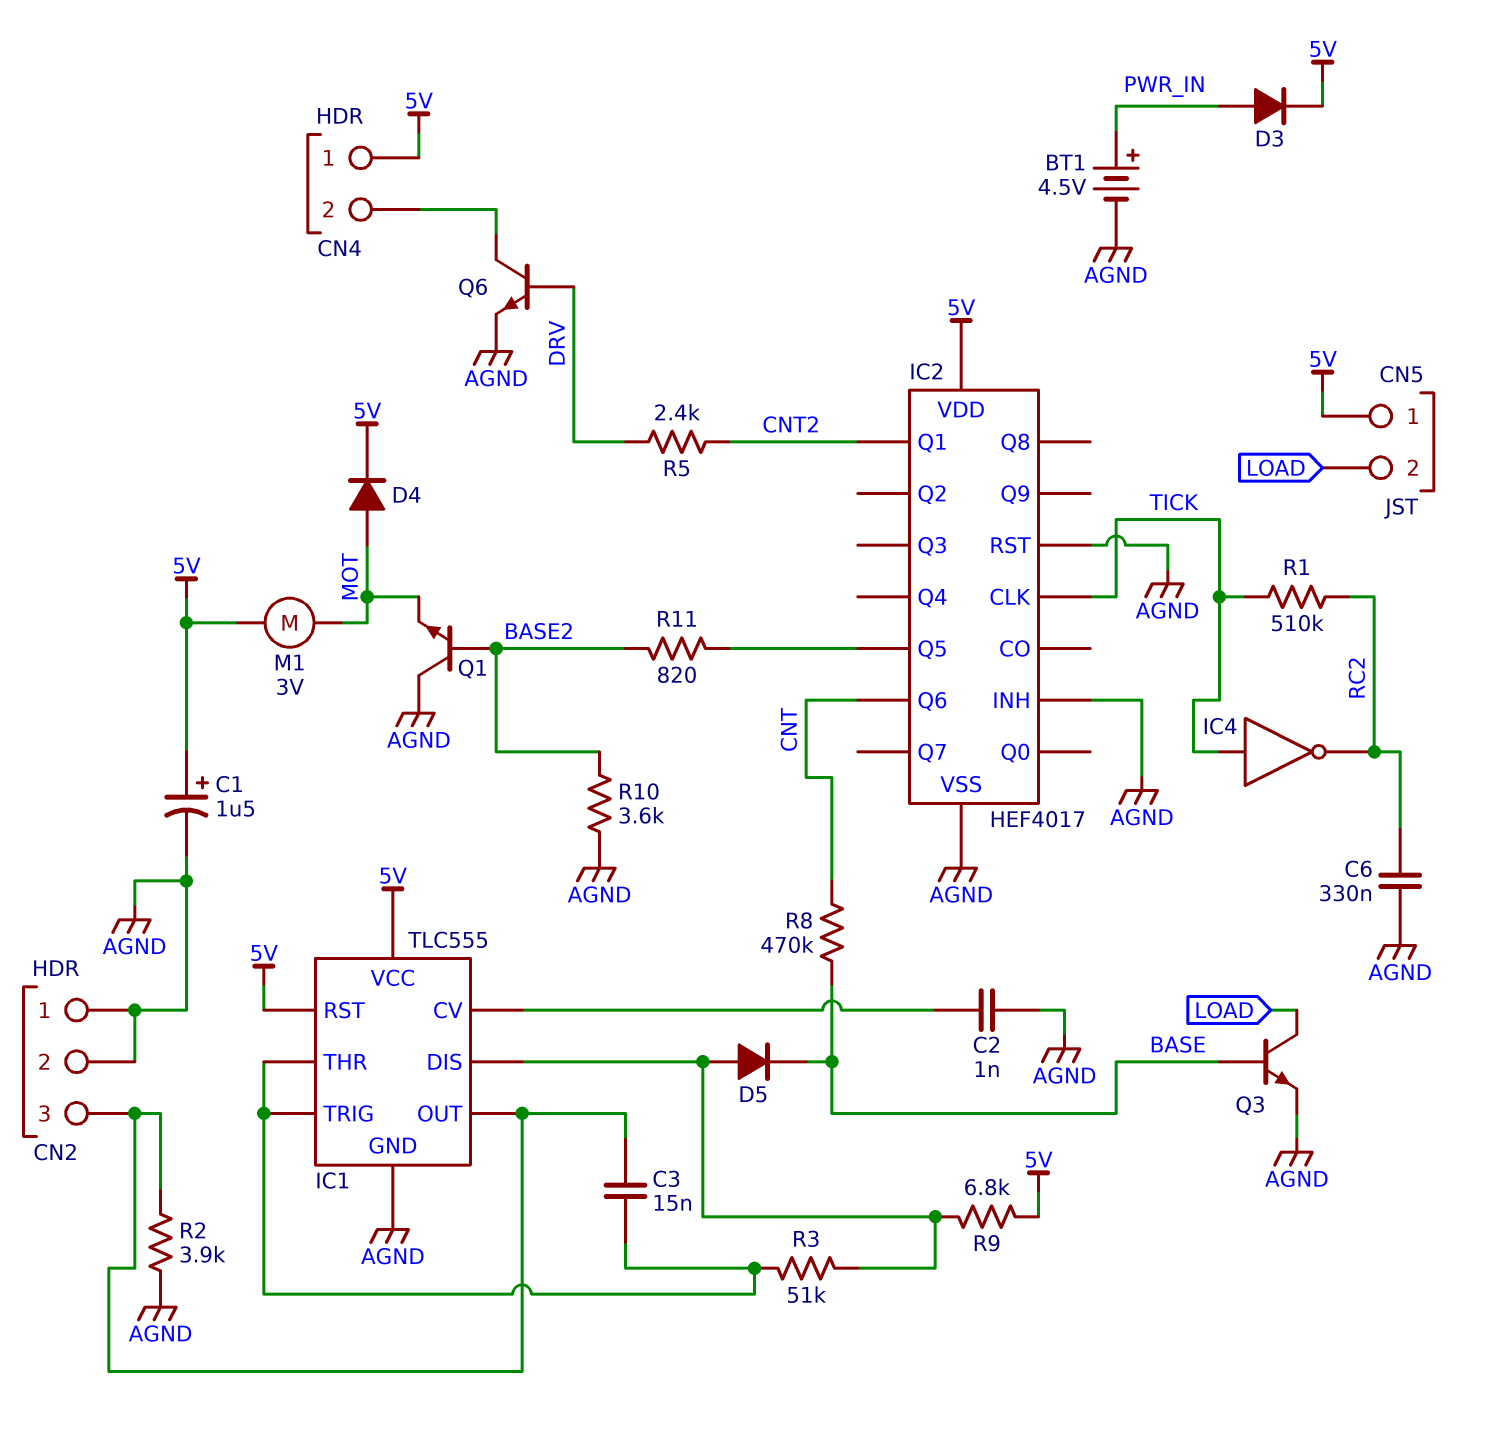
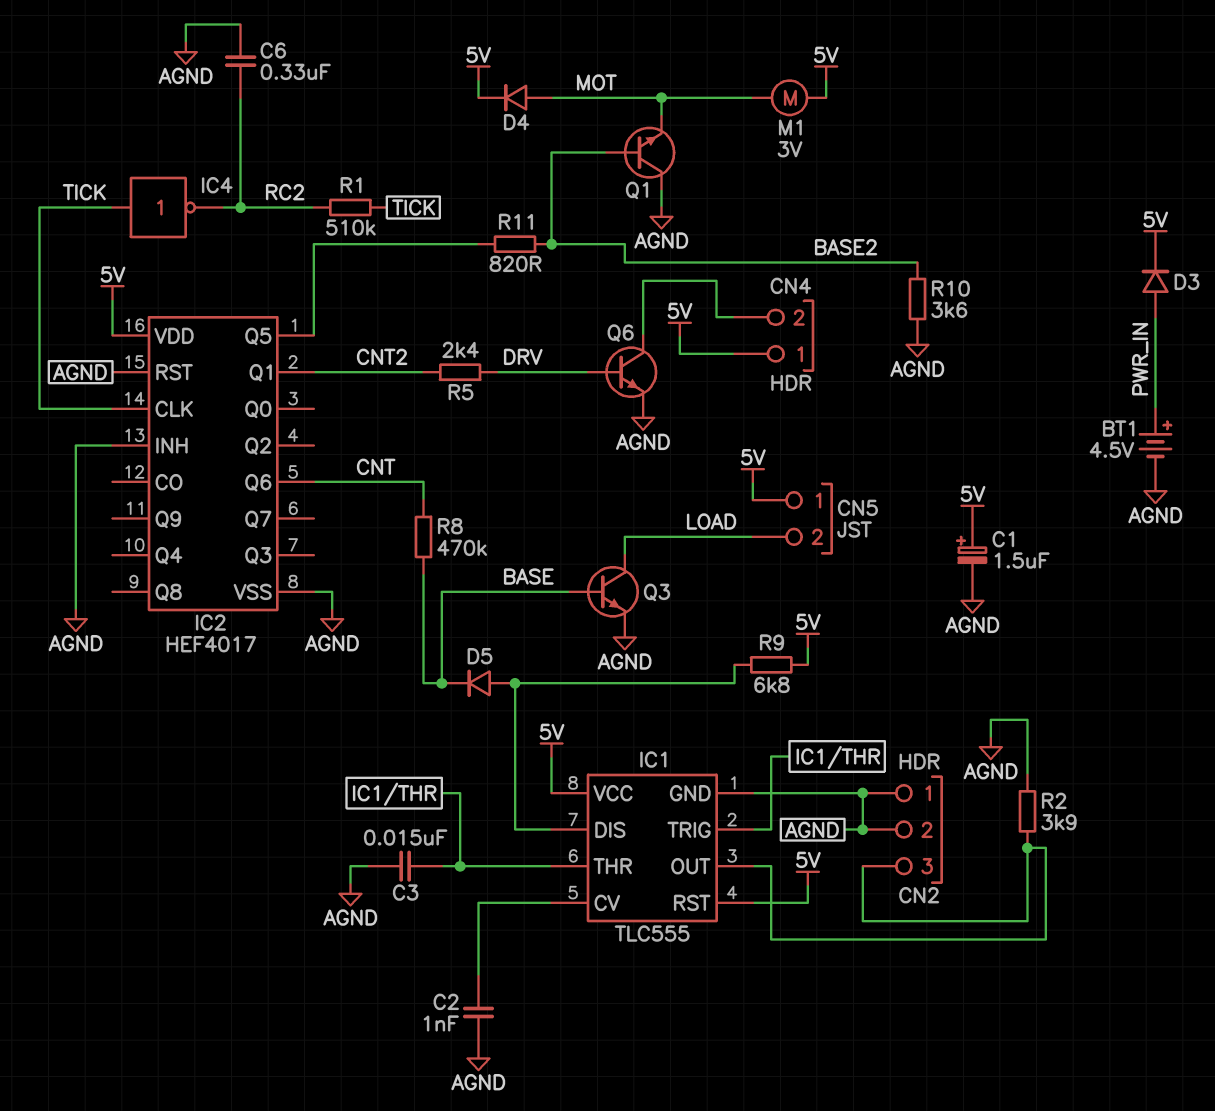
C3: 15nF (CN2/3, IC1/THR) -> 15nF (AGND, IC1/THR)
R3: 51k (IC1/DIS, IC1/THR) -> none

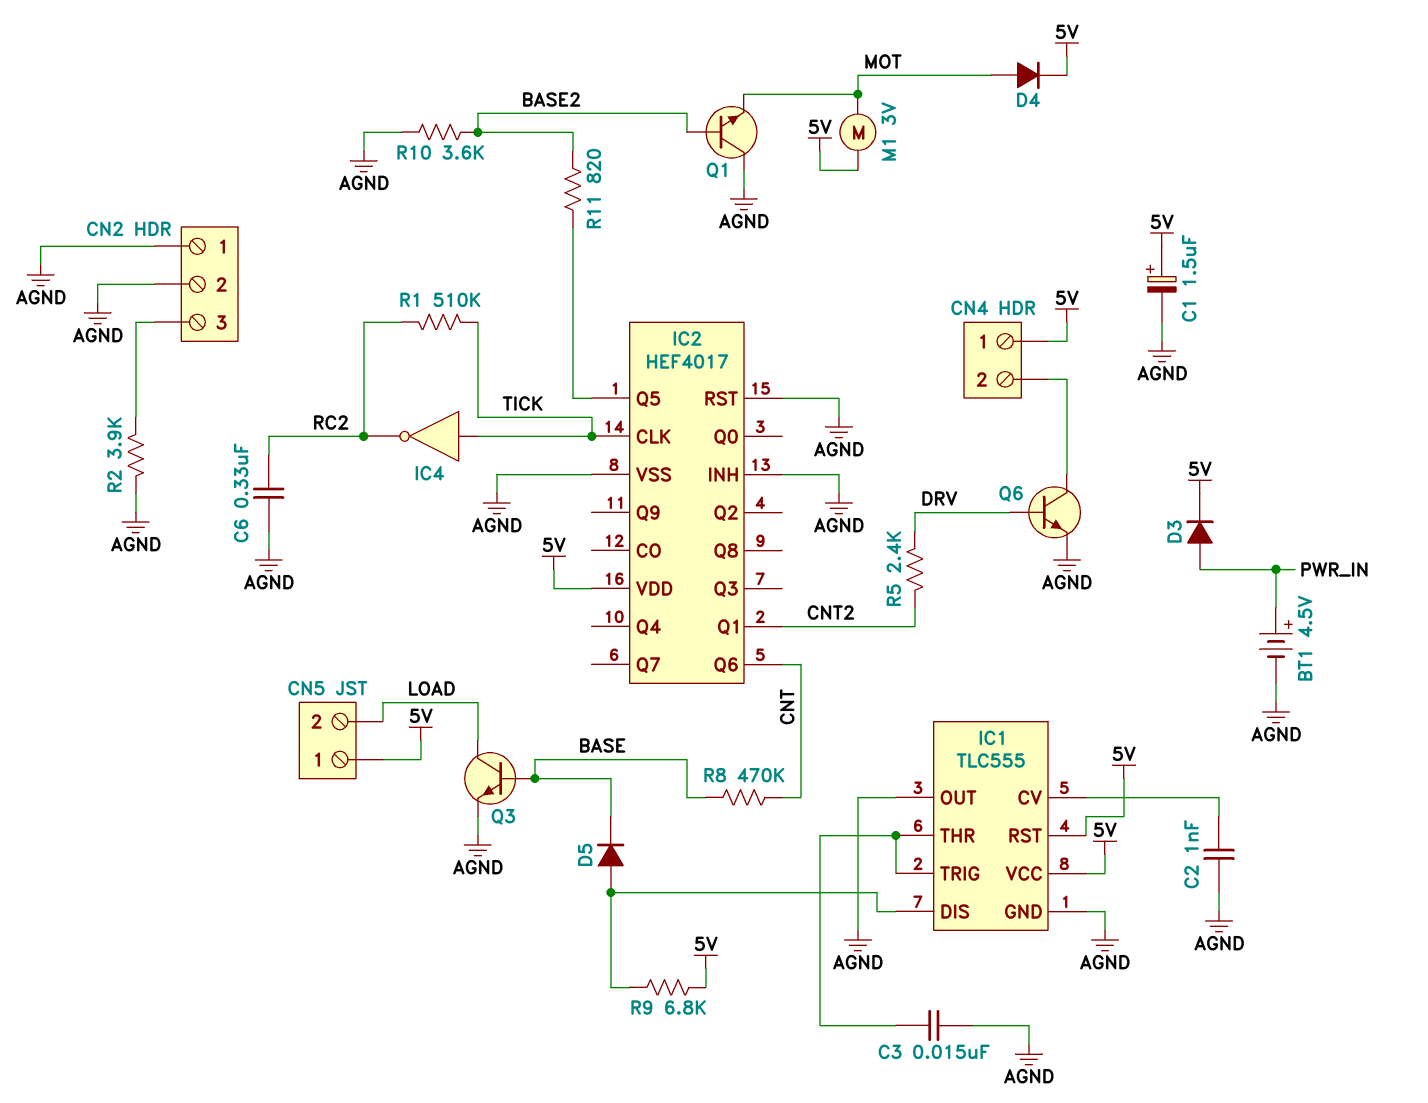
IC1 pin OUT: CN2/3 -> AGND

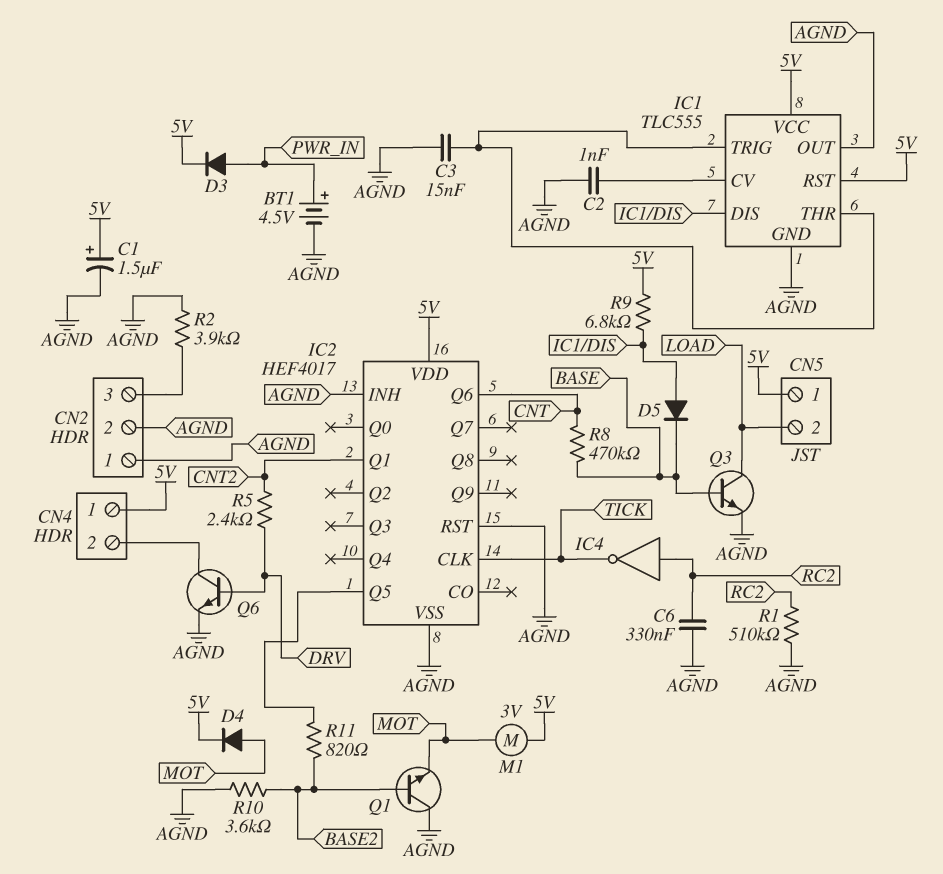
IC4: NOT (in TICK, out RC2) -> NOT (in RC2, out TICK)
R1: 510k (RC2, TICK) -> 510k (AGND, RC2)

